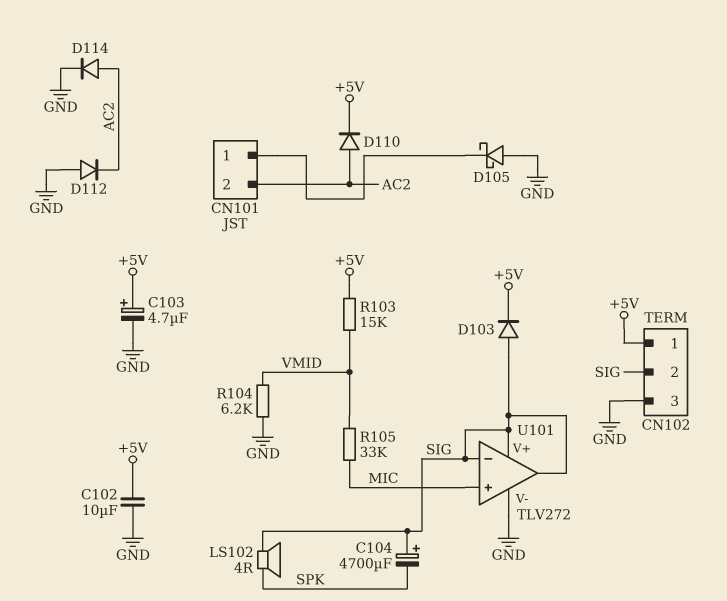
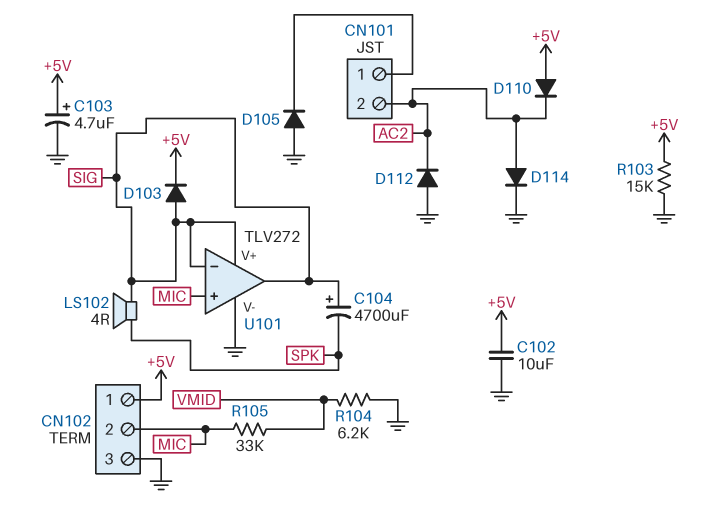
CN102 pin 2: SIG -> MIC
D105: schottky (A GND, K CN101/1) -> diode (A GND, K CN101/1)
D110: diode (A AC2, K +5V) -> diode (A +5V, K AC2)
R103: 15k (+5V, VMID) -> 15k (+5V, GND)

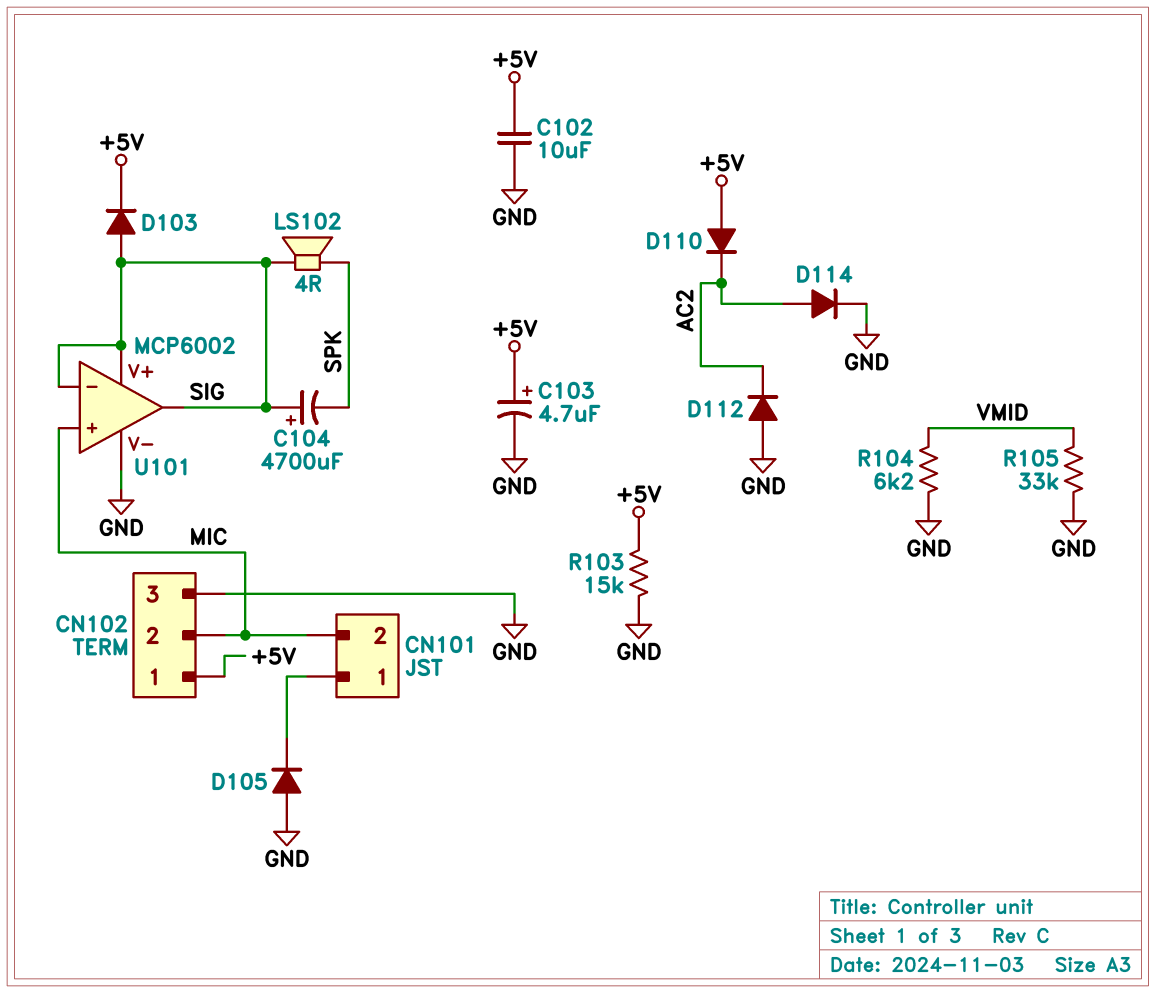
CN101 pin 2: AC2 -> MIC
R105: 33k (MIC, VMID) -> 33k (GND, VMID)
U101: TLV272 -> MCP6002

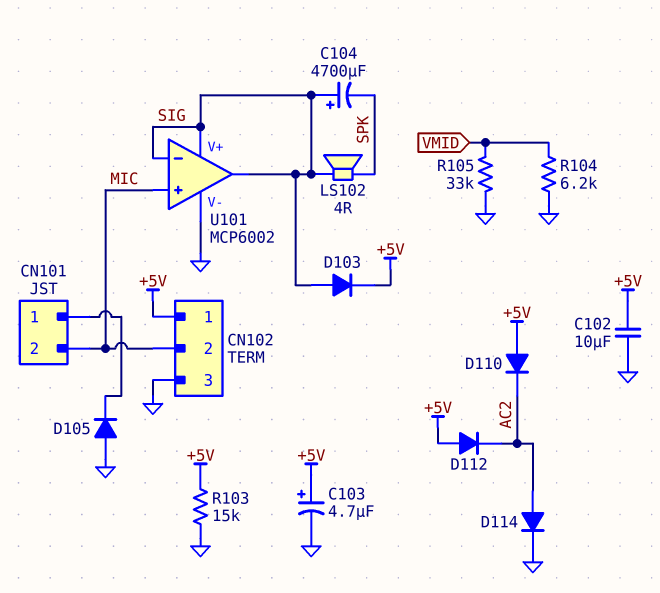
D112: diode (A GND, K AC2) -> diode (A +5V, K AC2)

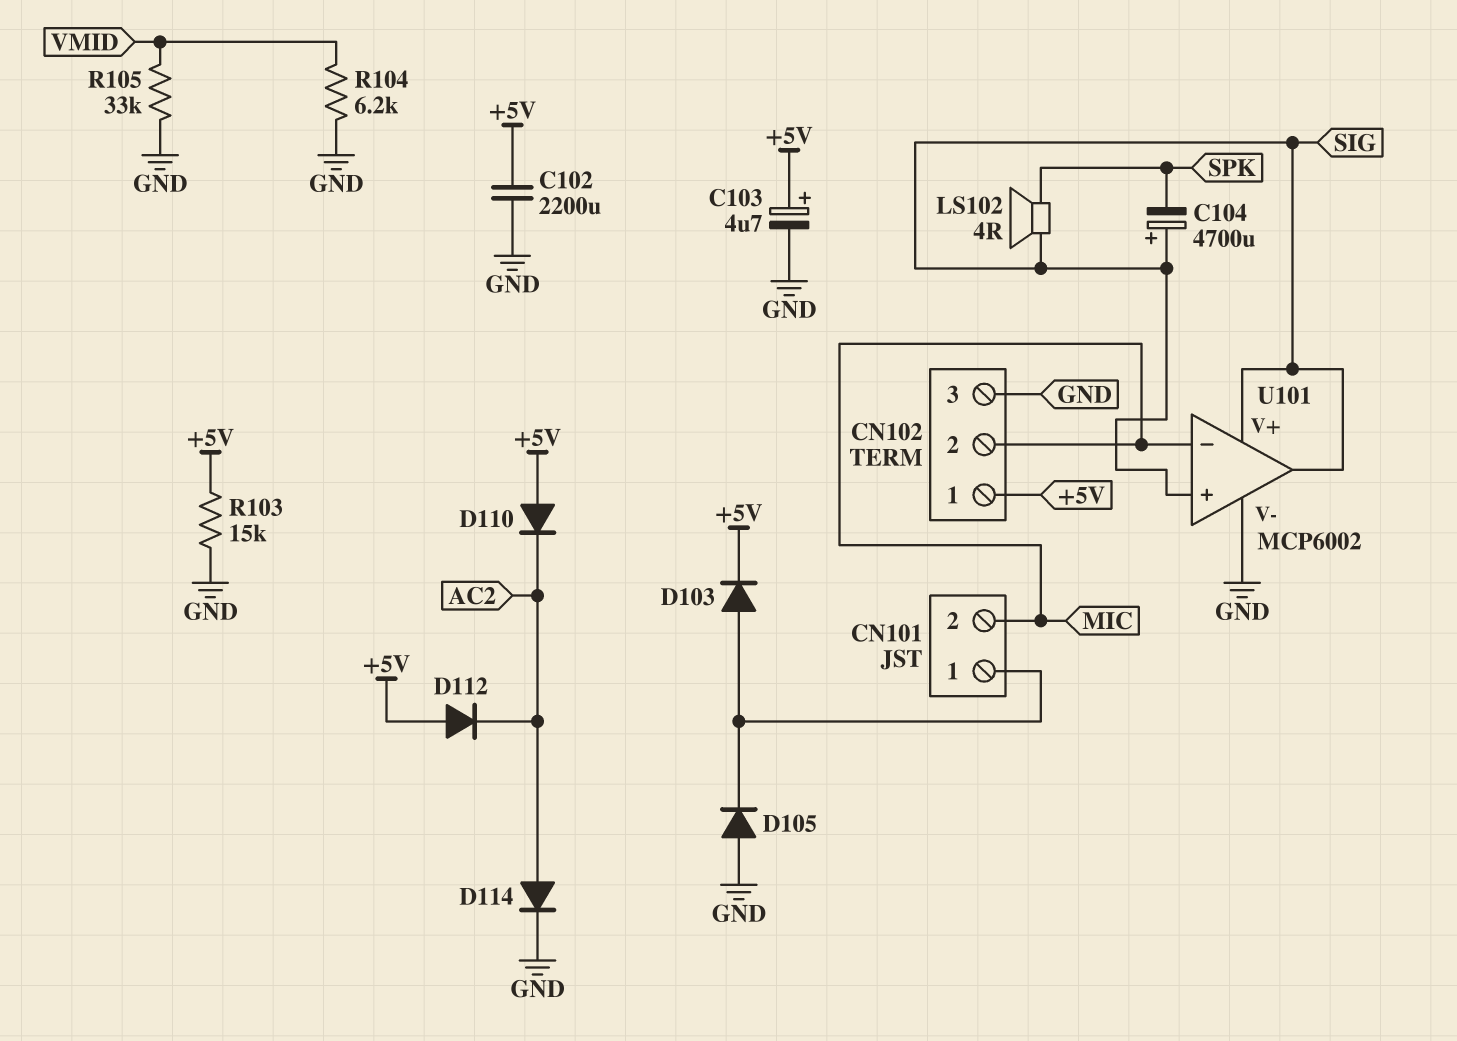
C102: 10uF (+5V, GND) -> 2200uF (+5V, GND)
D103: diode (A SIG, K +5V) -> diode (A CN101/1, K +5V)
U101 pin in+: MIC -> SIG
U101 pin in-: SIG -> MIC

